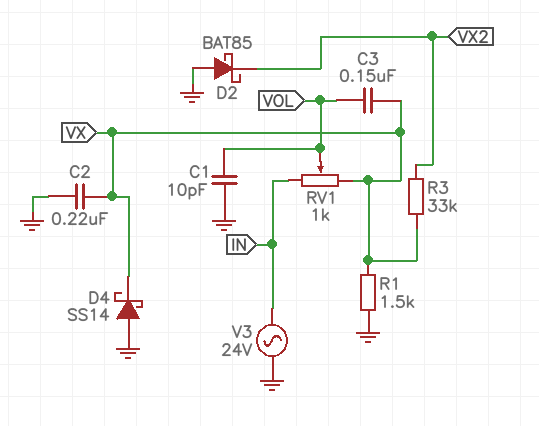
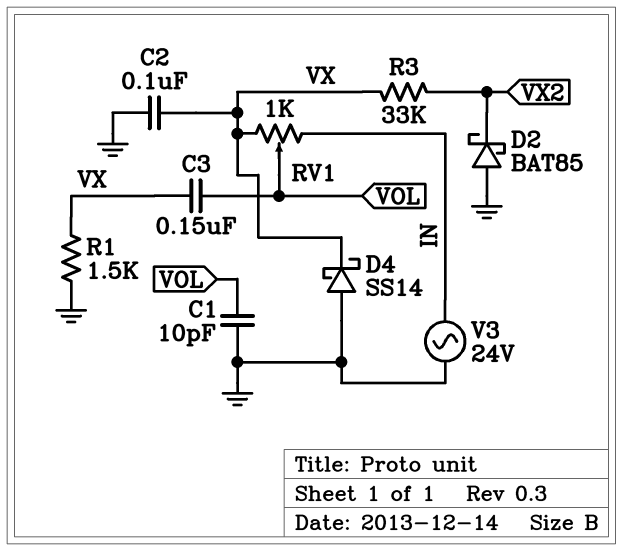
C2: 220nF (GND, VX) -> 100nF (GND, VX)

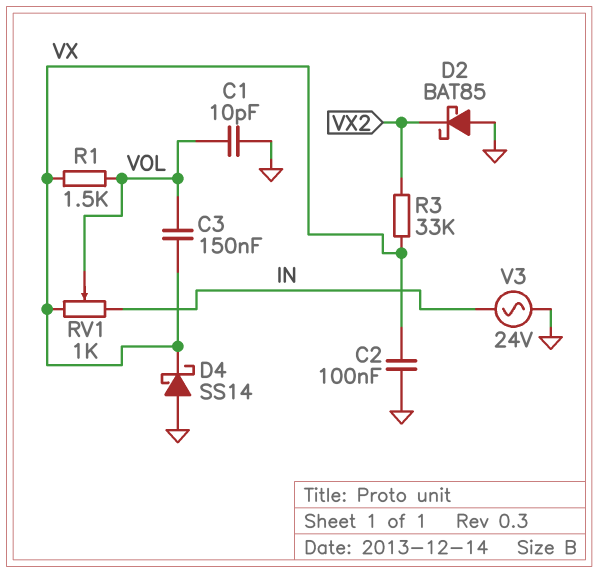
R1: 1.5k (GND, VX) -> 1.5k (VOL, VX)

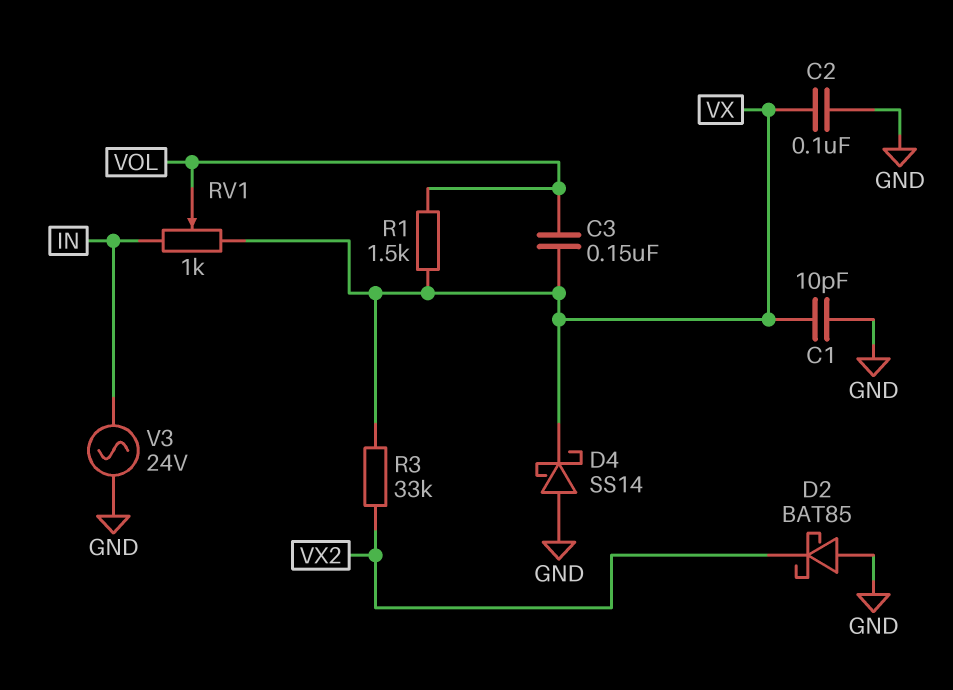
C1: 10pF (GND, VOL) -> 10pF (GND, VX)

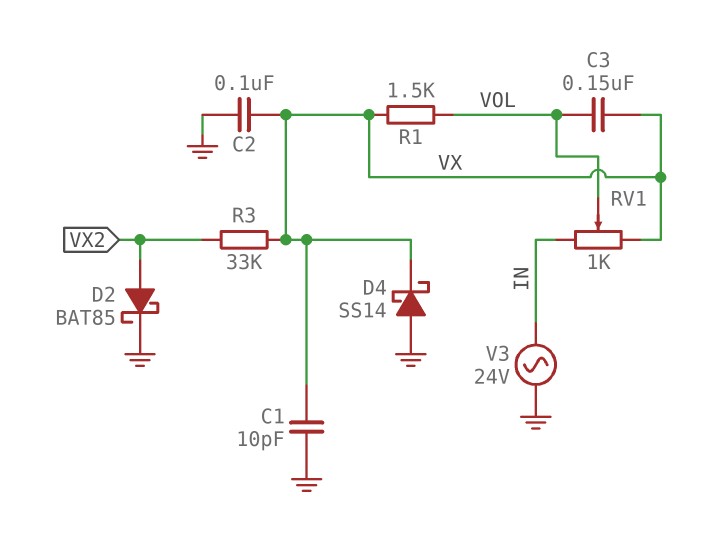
D2: schottky BAT85 (A GND, K VX2) -> schottky BAT85 (A VX2, K GND)

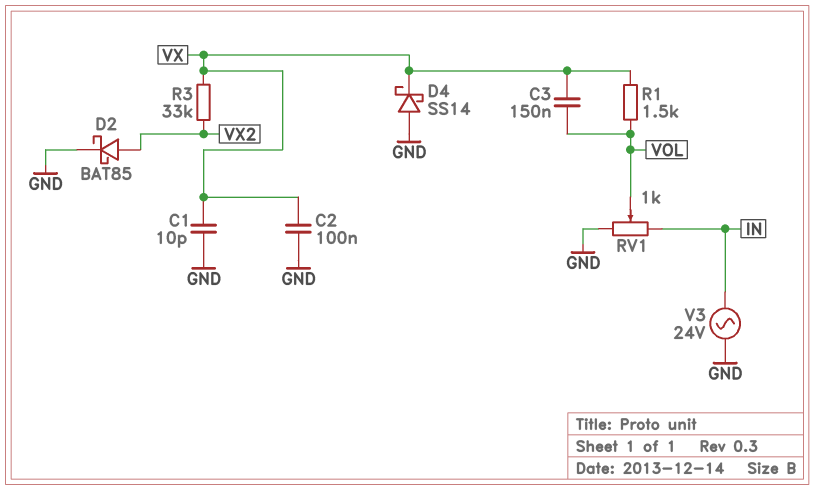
RV1: 1k (IN, VX, wiper VOL) -> 1k (GND, IN, wiper VOL)

